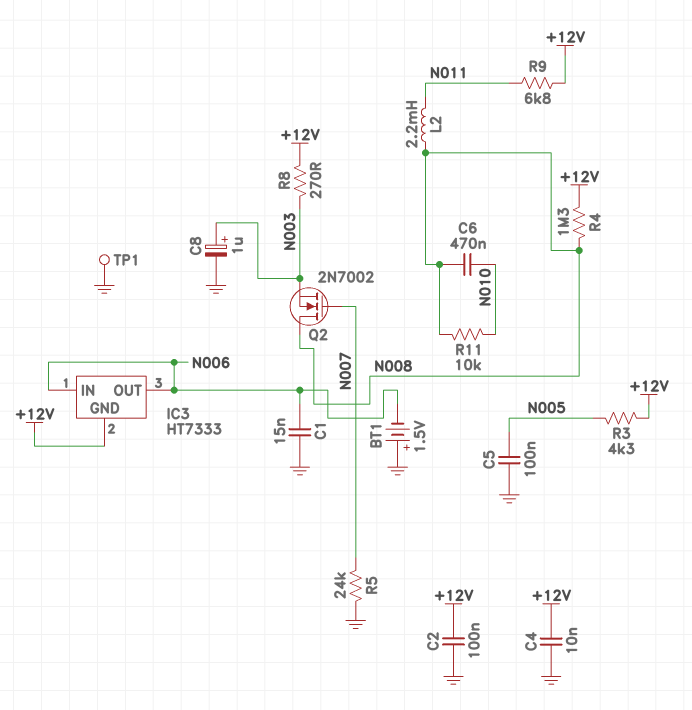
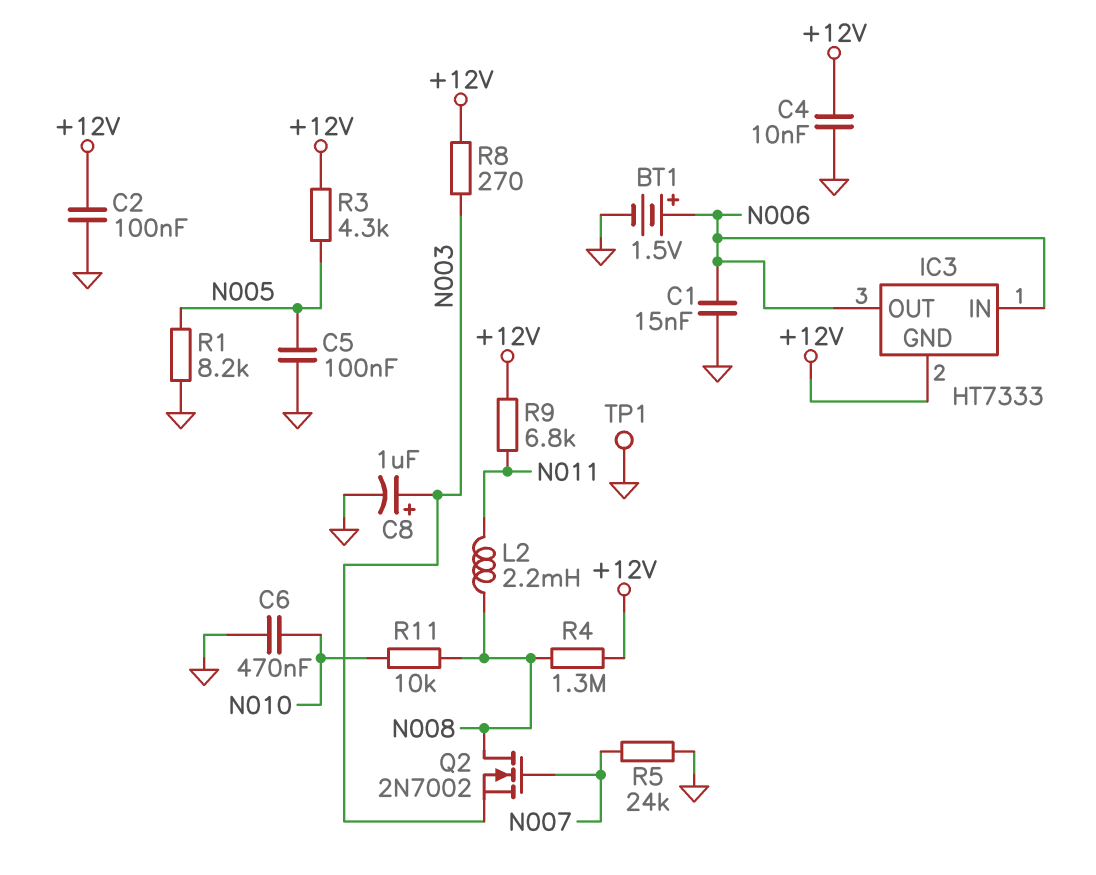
BT1: 1.5V (plus GND, minus N006) -> 1.5V (plus N006, minus GND)
C6: 470nF (N008, N010) -> 470nF (GND, N010)
R1: none -> 8.2k (GND, N005)

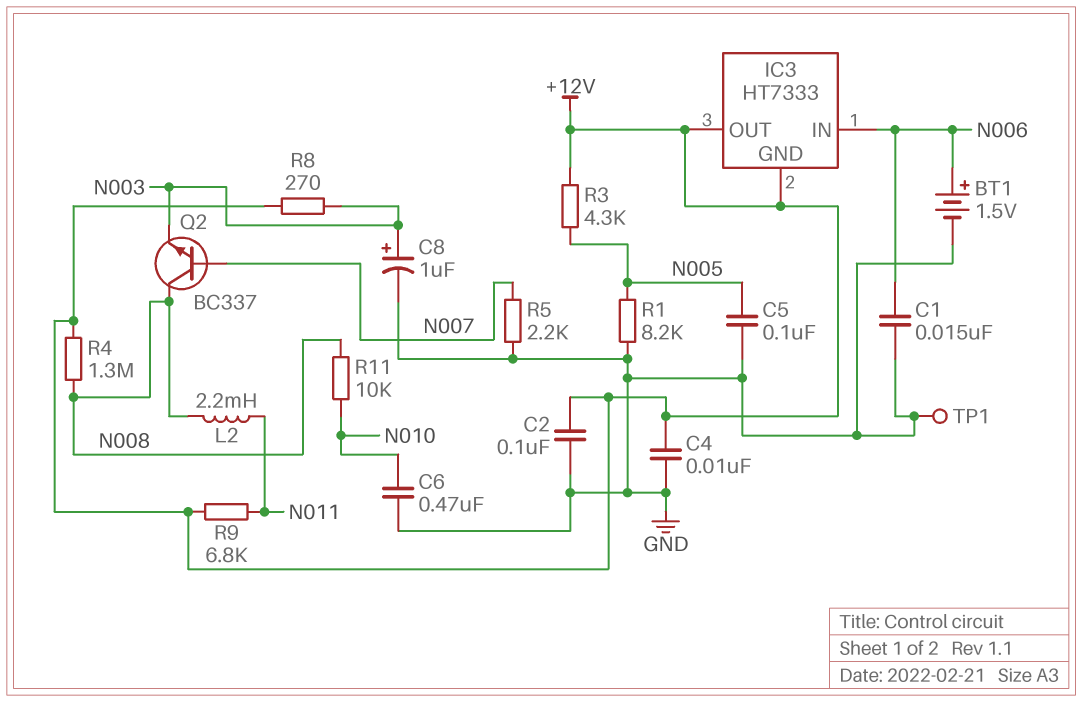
IC3 pin OUT: N006 -> +12V
Q2: NMOS 2N7002 (G N007, D N008, S N003) -> NPN BC337 (B N007, C N008, E N003)
R5: 24k (GND, N007) -> 2.2k (GND, N007)

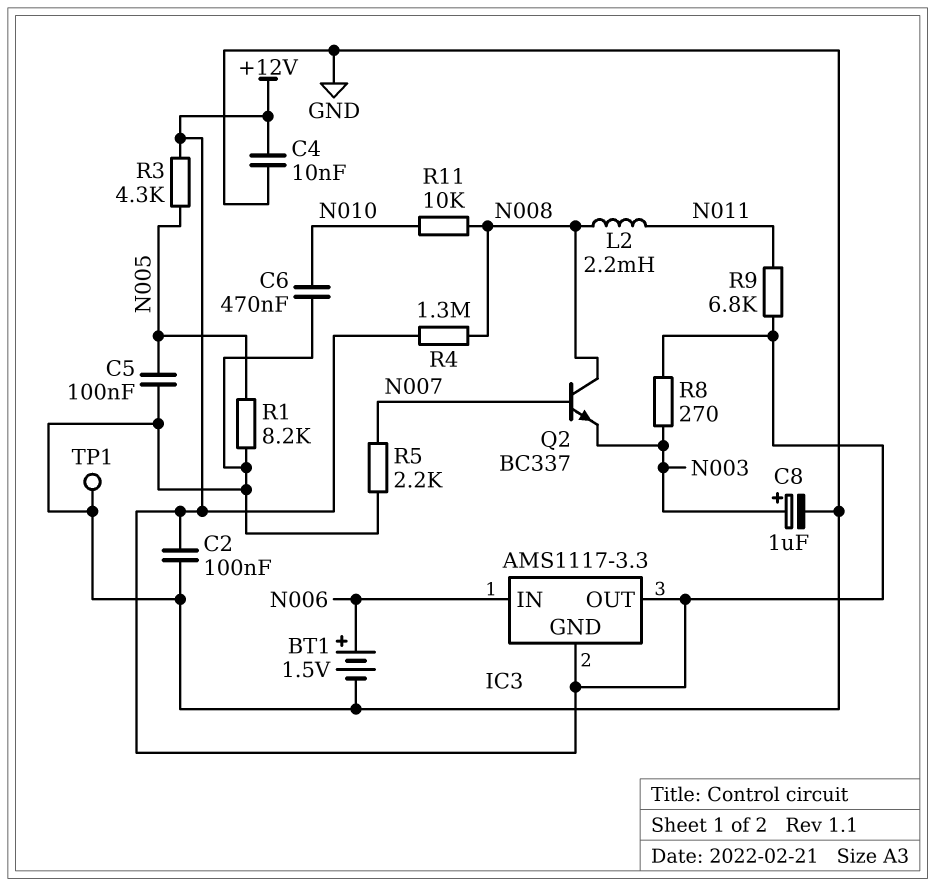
C1: 15nF (GND, N006) -> none
IC3: HT7333 -> AMS1117-3.3

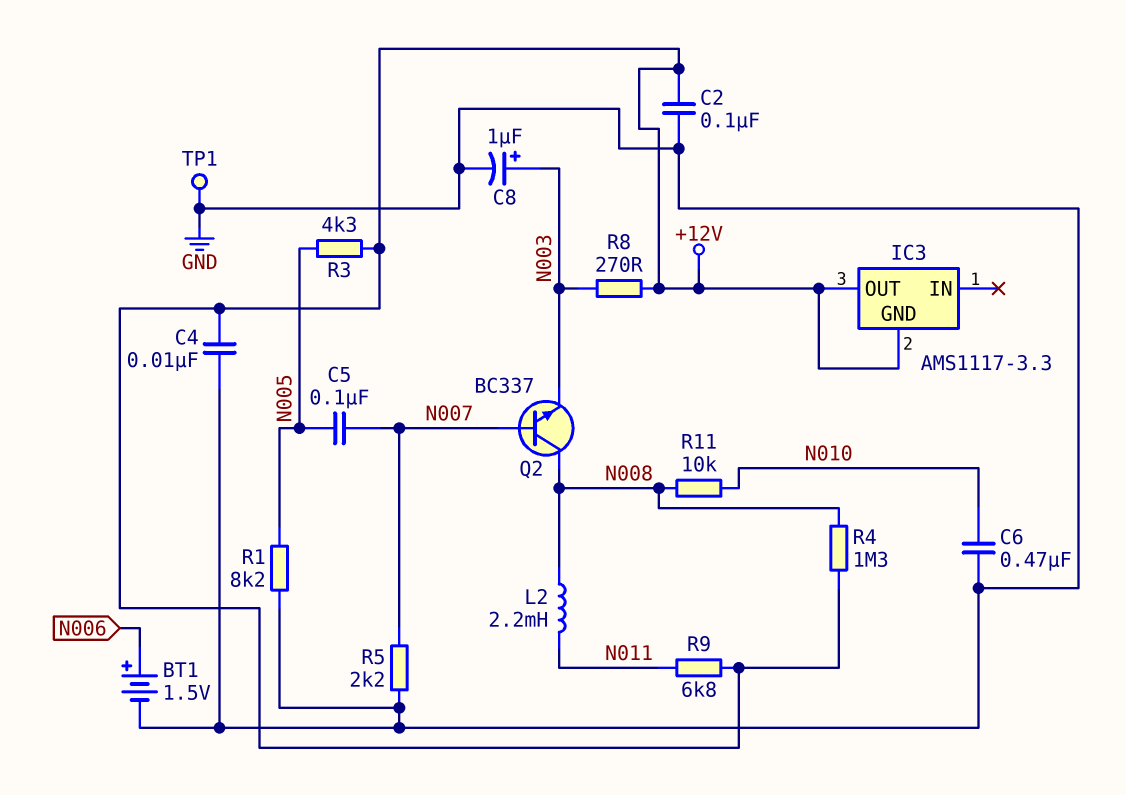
C5: 100nF (GND, N005) -> 100nF (N005, N007)
IC3 pin IN: N006 -> none

